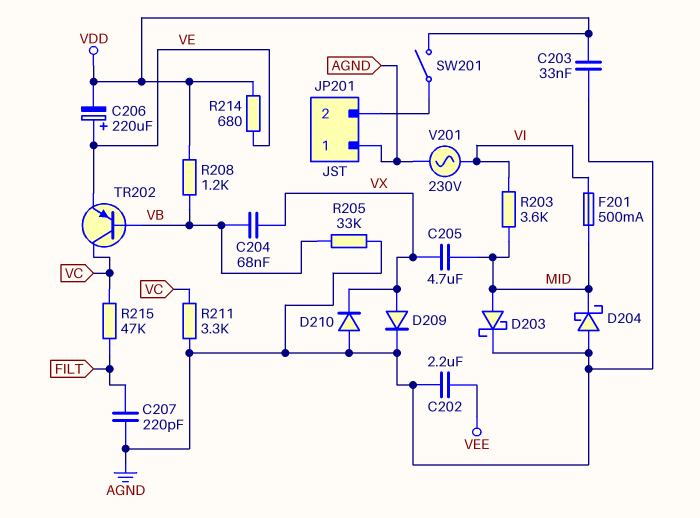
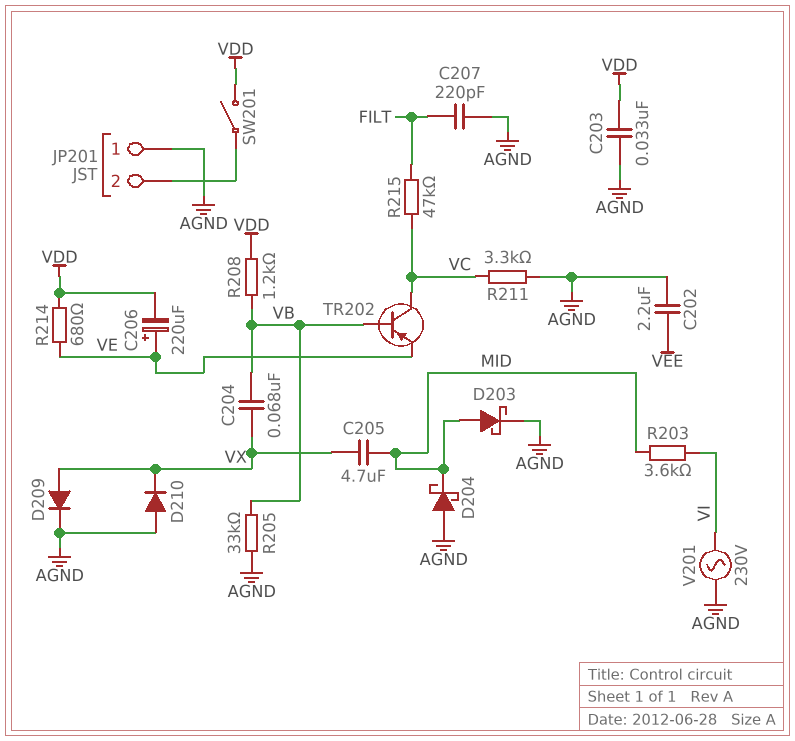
F201: 500mA (MID, VI) -> none

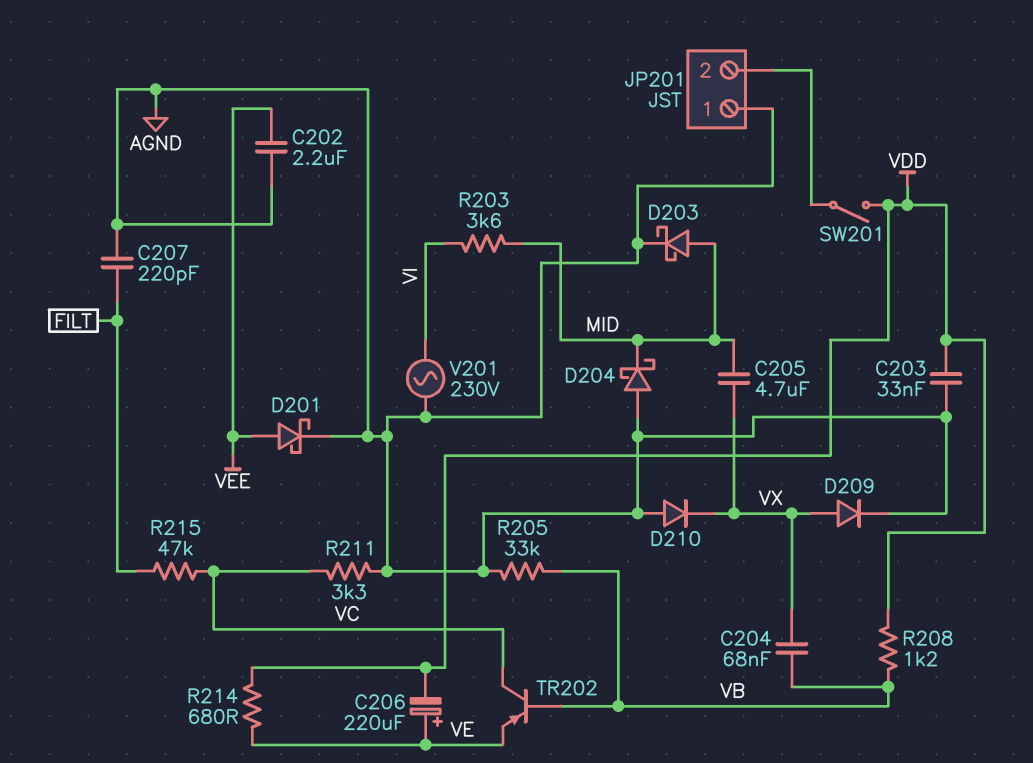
D201: none -> schottky (A VEE, K AGND)

